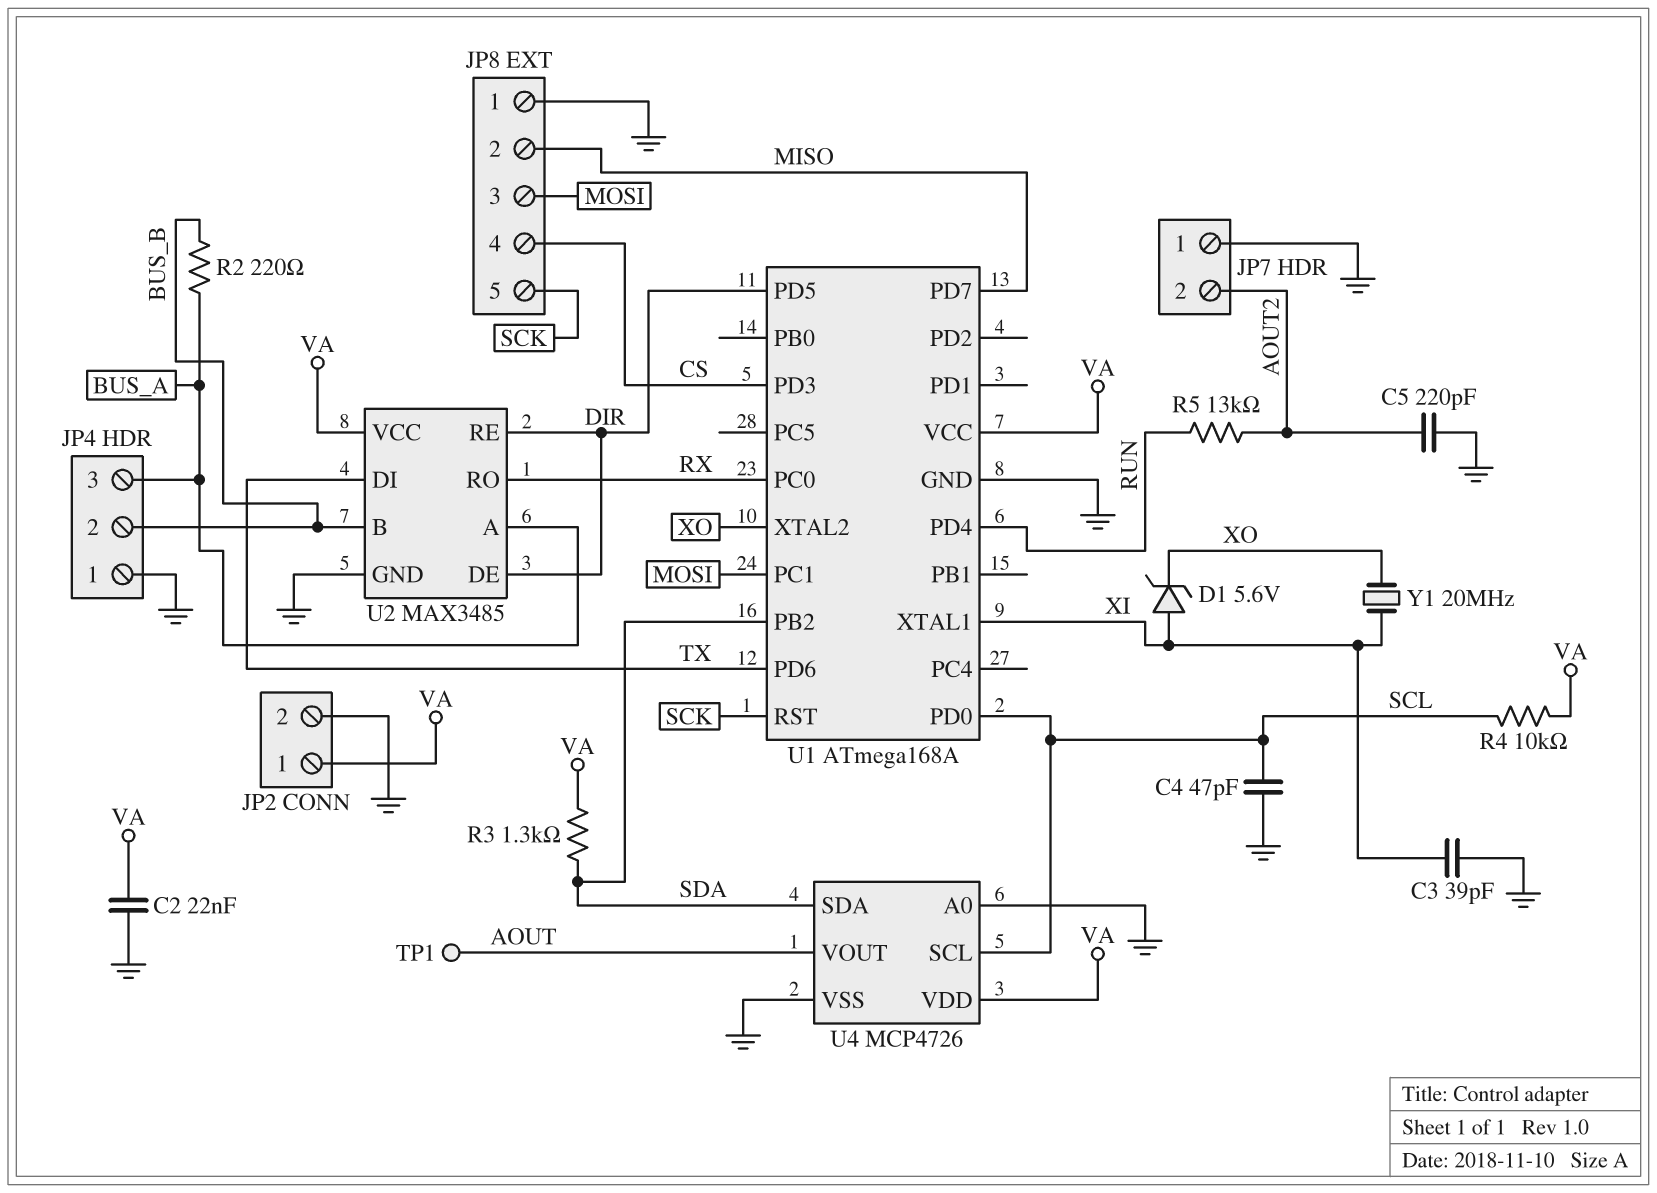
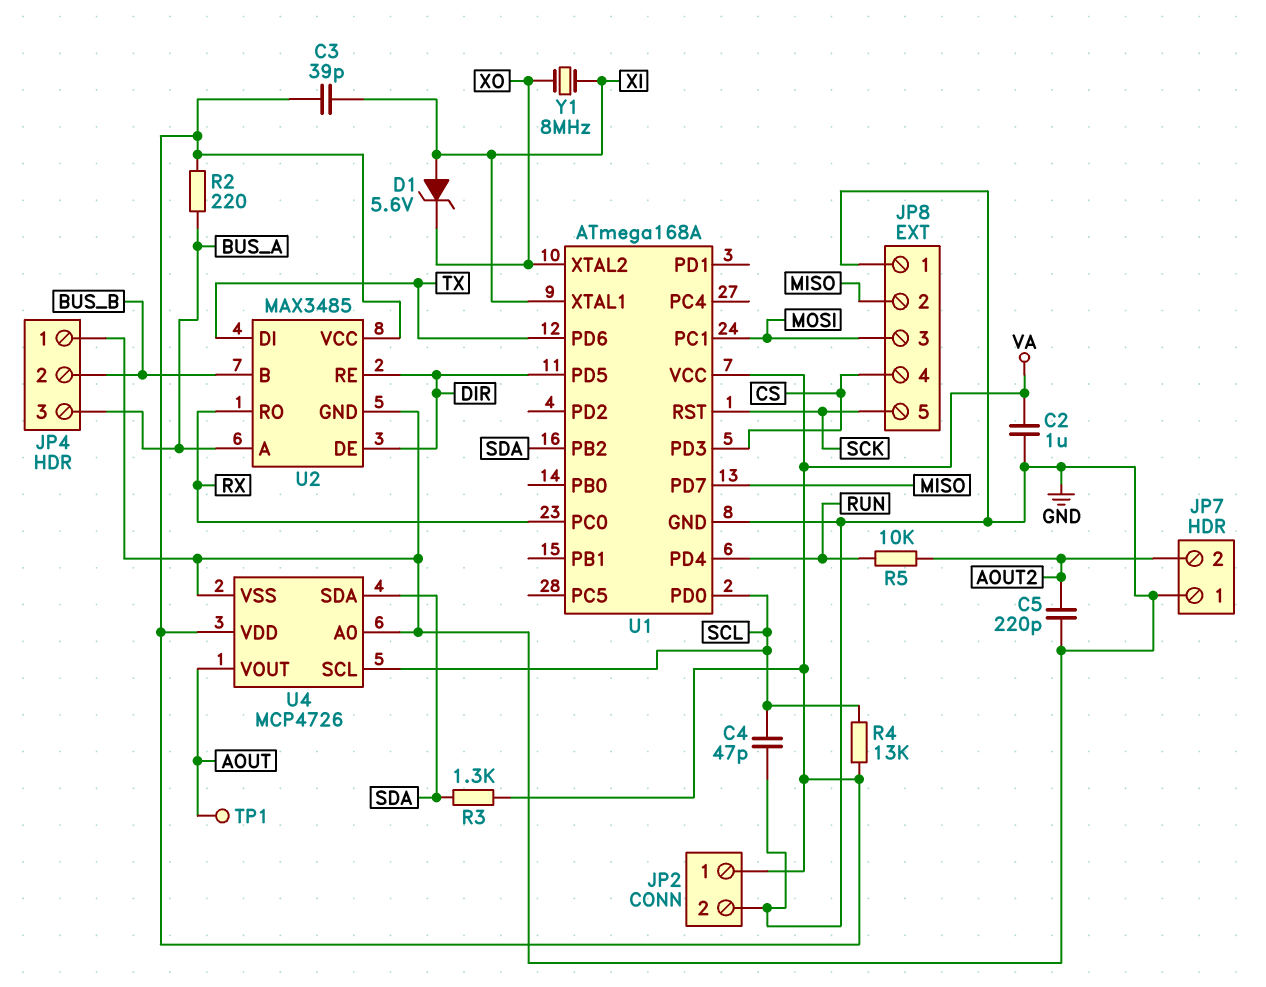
C2: 22nF (GND, VA) -> 1uF (GND, VA)
C3: 39pF (GND, XI) -> 39pF (VA, XI)
R2: 220 (BUS_A, BUS_B) -> 220 (BUS_A, VA)
R4: 10k (SCL, VA) -> 13k (SCL, VA)
R5: 13k (AOUT2, RUN) -> 10k (AOUT2, RUN)
Y1: 20MHz (XI, XO) -> 8MHz (XI, XO)

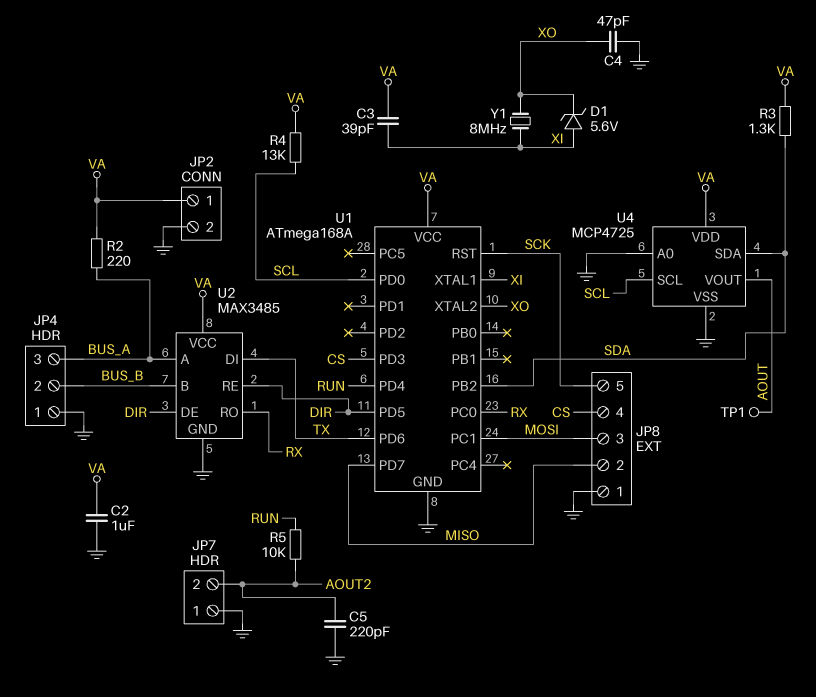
C4: 47pF (GND, SCL) -> 47pF (GND, XO)
U4: MCP4726 -> MCP4725

